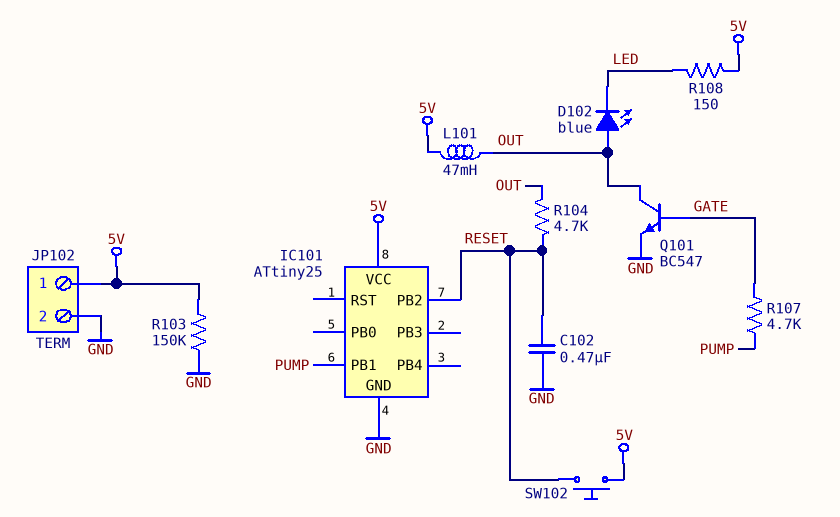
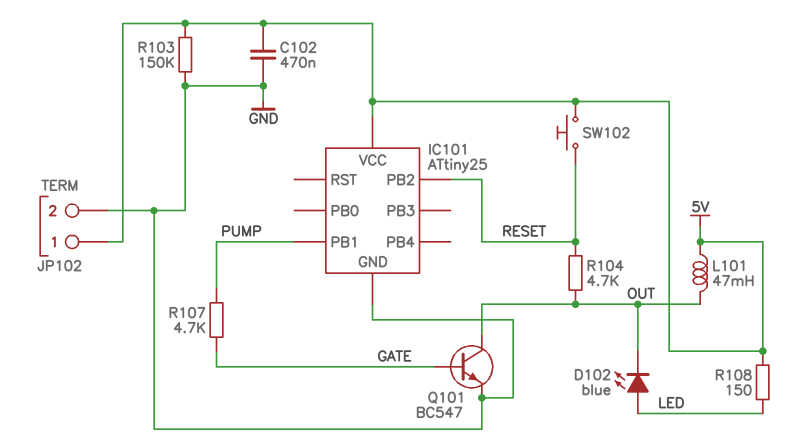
C102: 470nF (GND, RESET) -> 470nF (5V, GND)
D102: LED blue (A OUT, K LED) -> LED blue (A LED, K OUT)

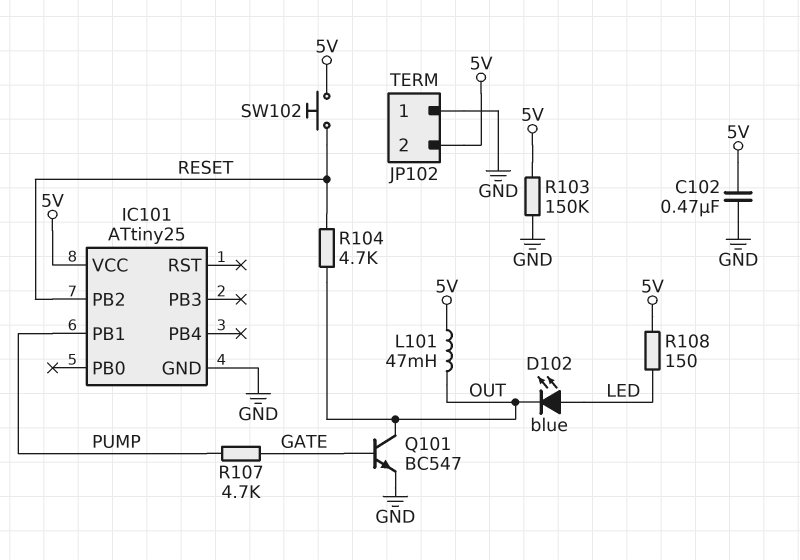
JP102 pin 1: 5V -> GND
JP102 pin 2: GND -> 5V

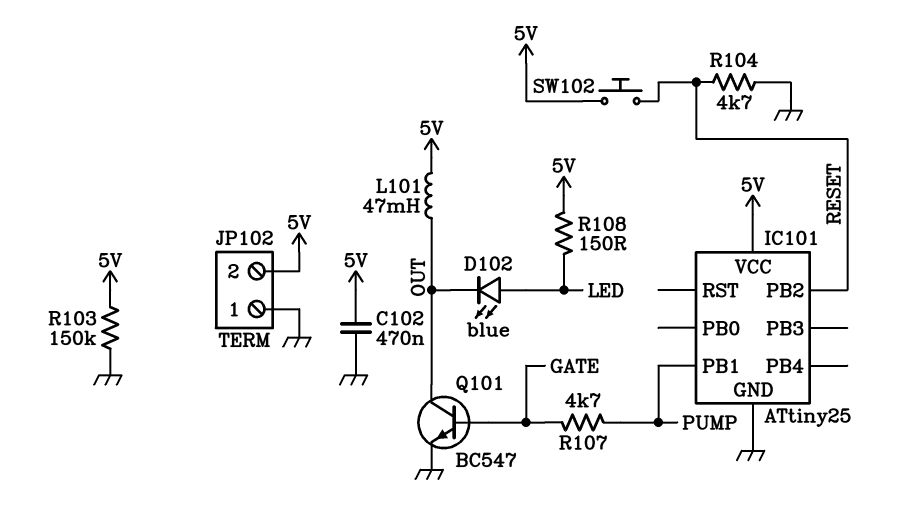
R104: 4.7k (OUT, RESET) -> 4.7k (GND, RESET)

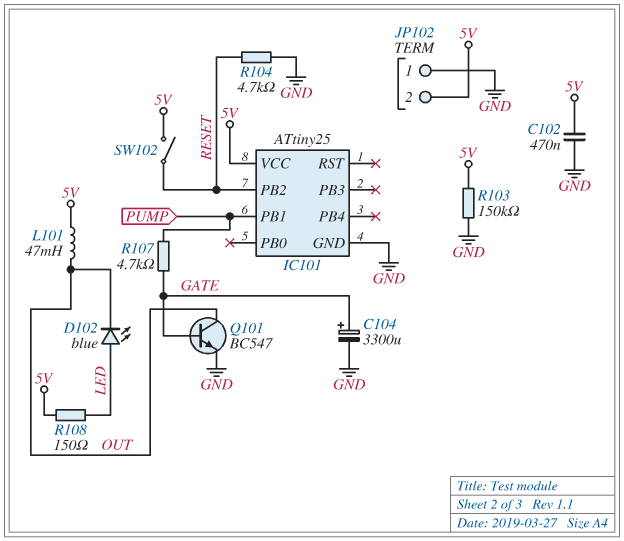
C104: none -> 3300uF (plus GATE, minus GND)
SW102: button (5V, RESET) -> switch (5V, RESET)

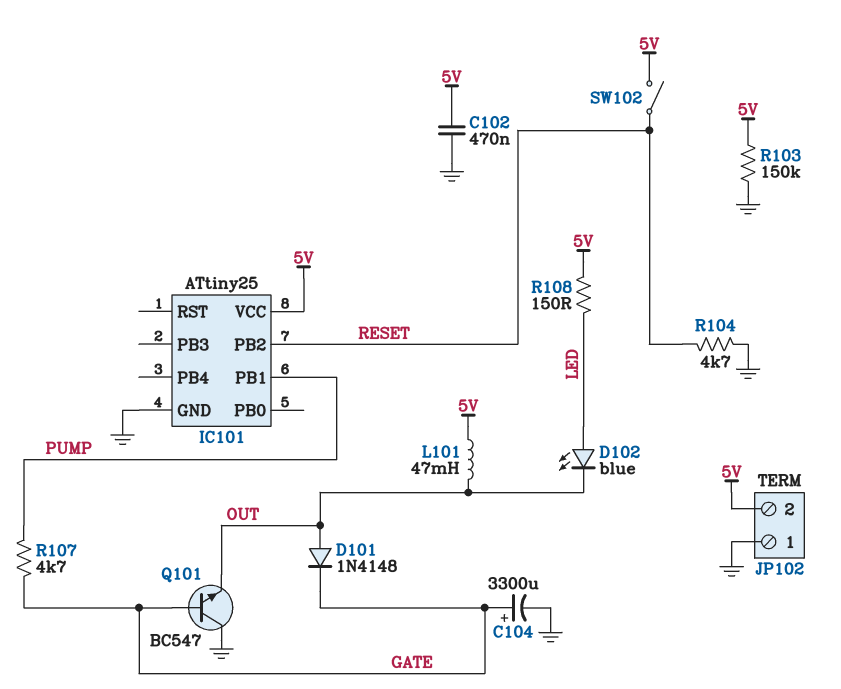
D101: none -> diode 1N4148 (A OUT, K GATE)
Q101: NPN BC547 (B GATE, C OUT, E GND) -> NPN BC547 (B GATE, C GND, E OUT)

